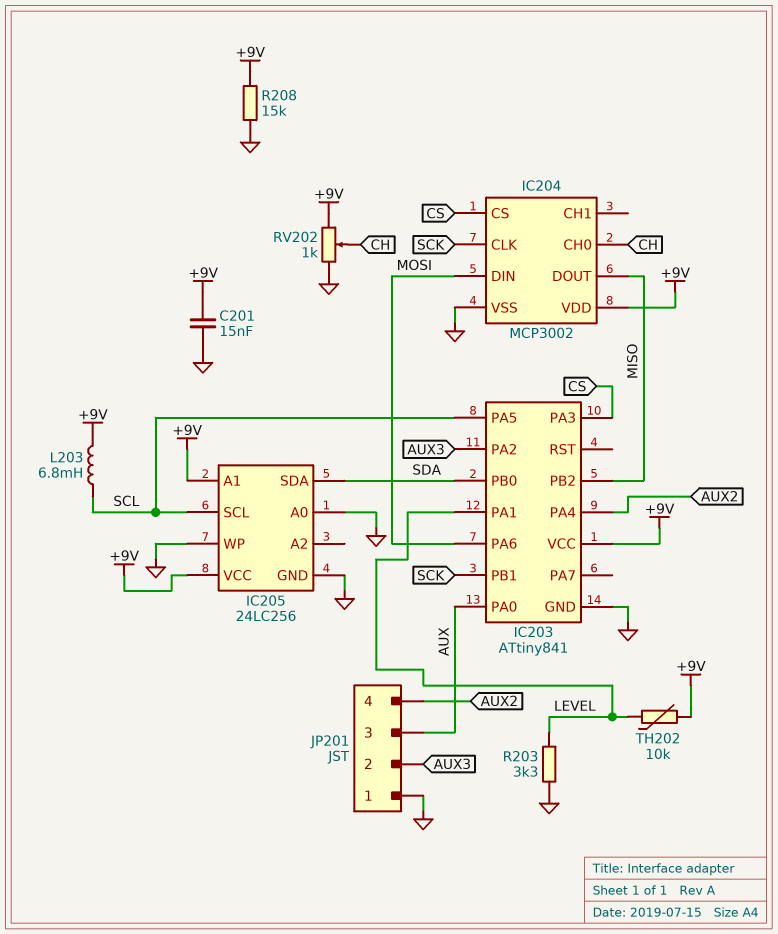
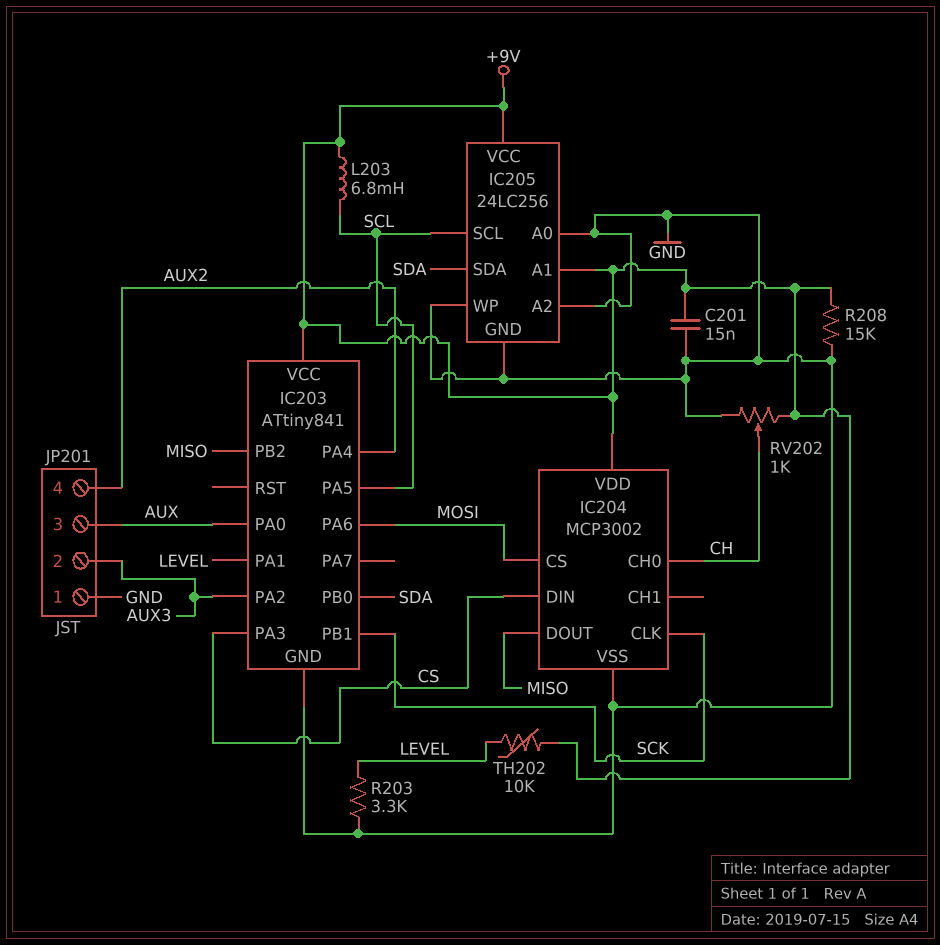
IC204 pin CS: CS -> MOSI
IC204 pin DIN: MOSI -> CS
IC205 pin A2: none -> GND

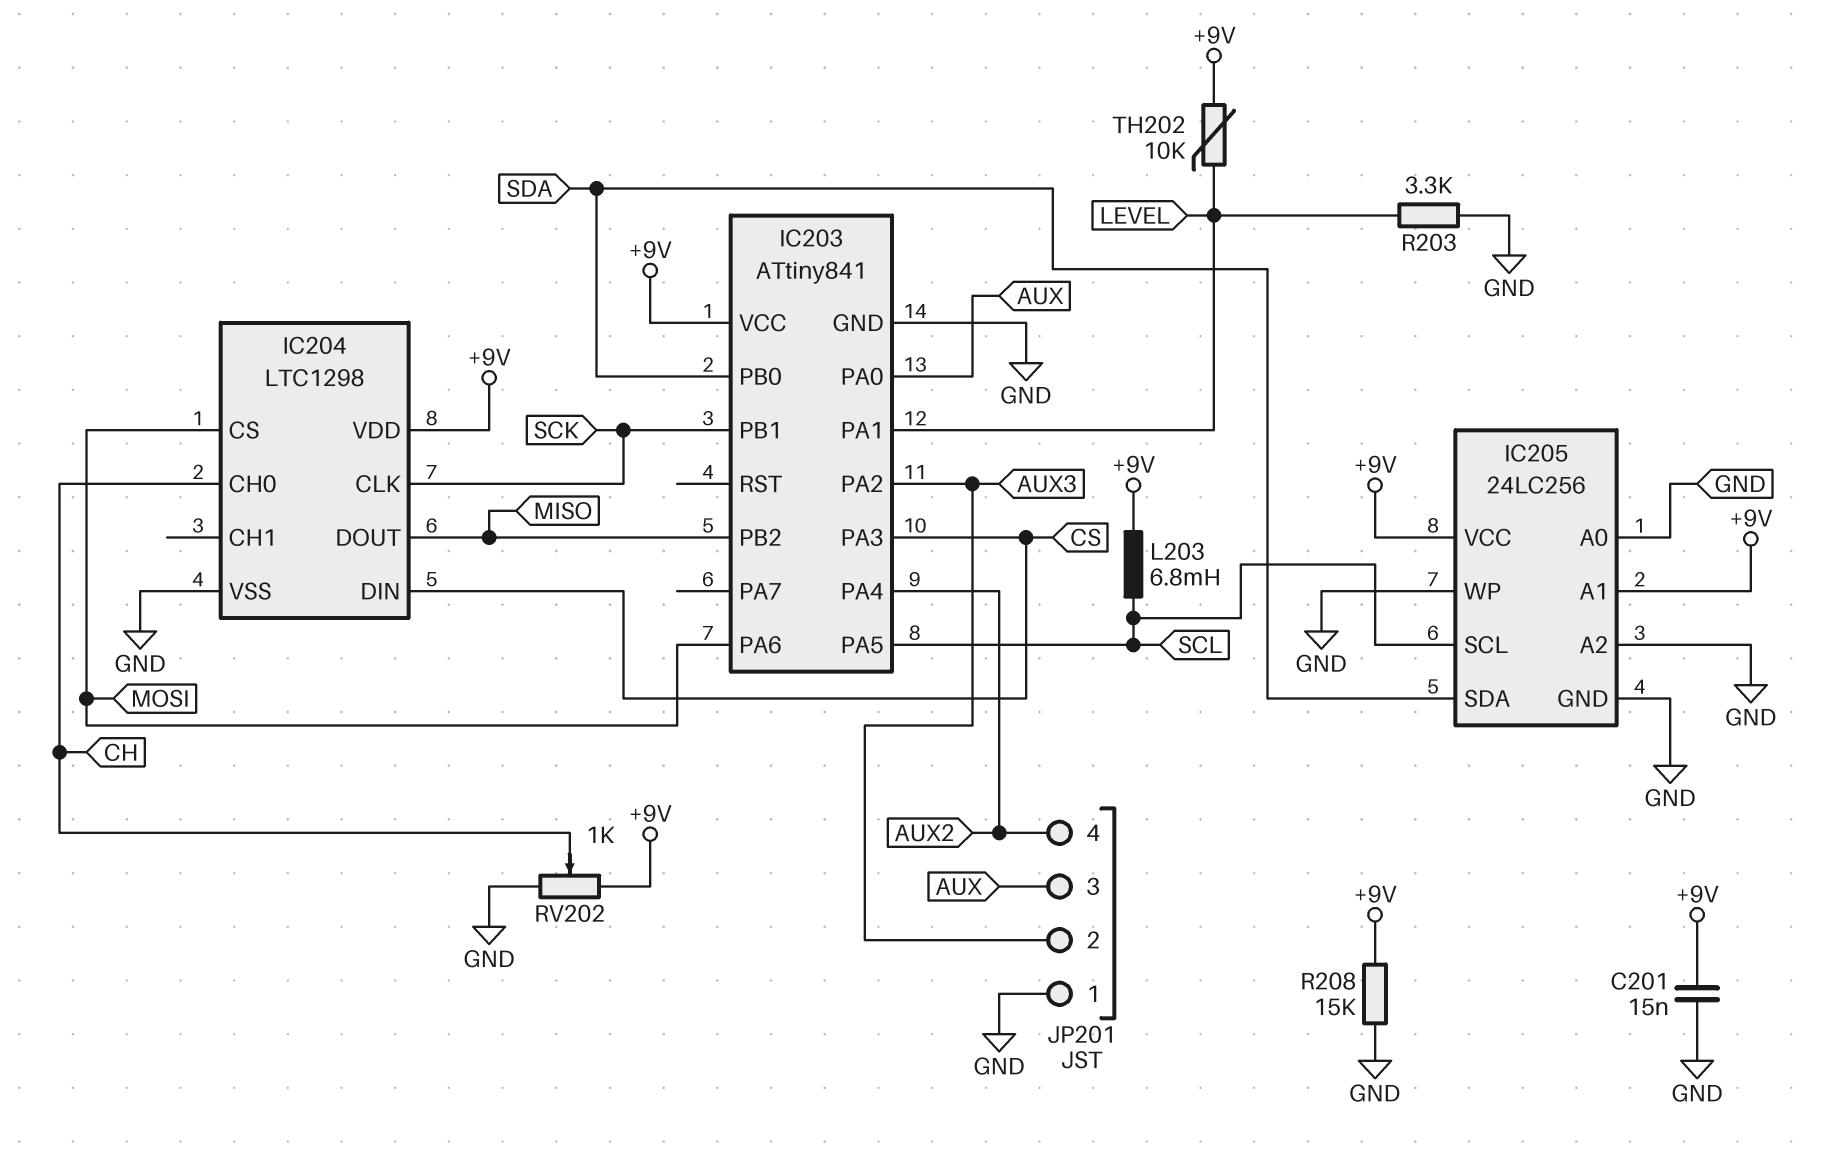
IC204: MCP3002 -> LTC1298

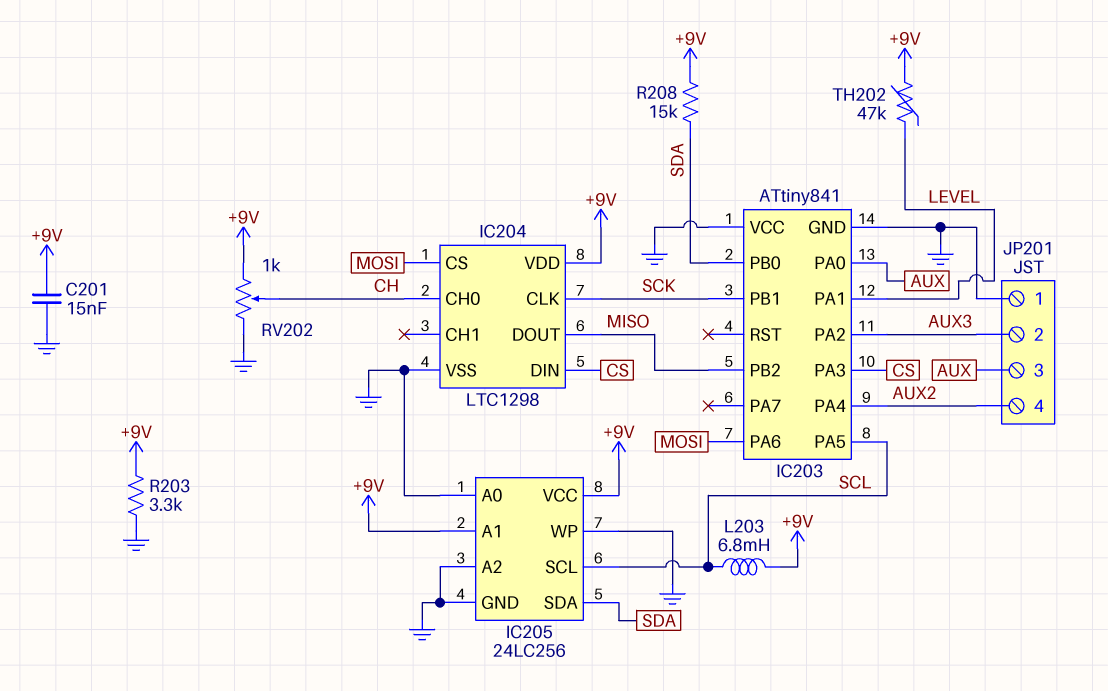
IC203 pin VCC: +9V -> GND
R203: 3.3k (GND, LEVEL) -> 3.3k (+9V, GND)
R208: 15k (+9V, GND) -> 15k (+9V, SDA)
TH202: 10k (+9V, LEVEL) -> 47k (+9V, LEVEL)

